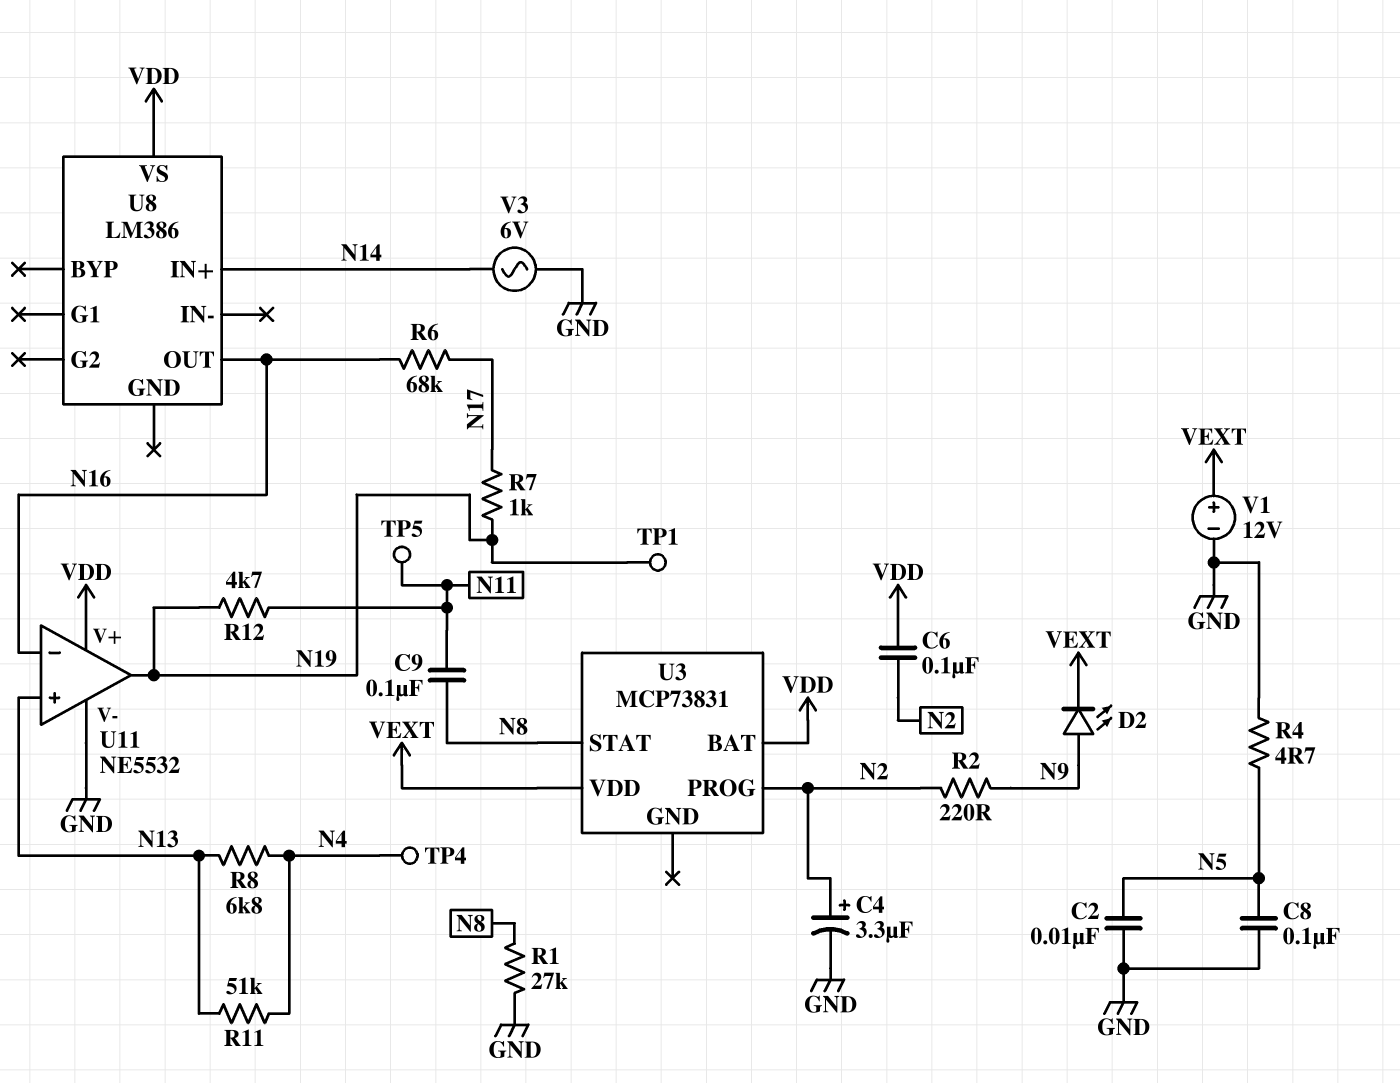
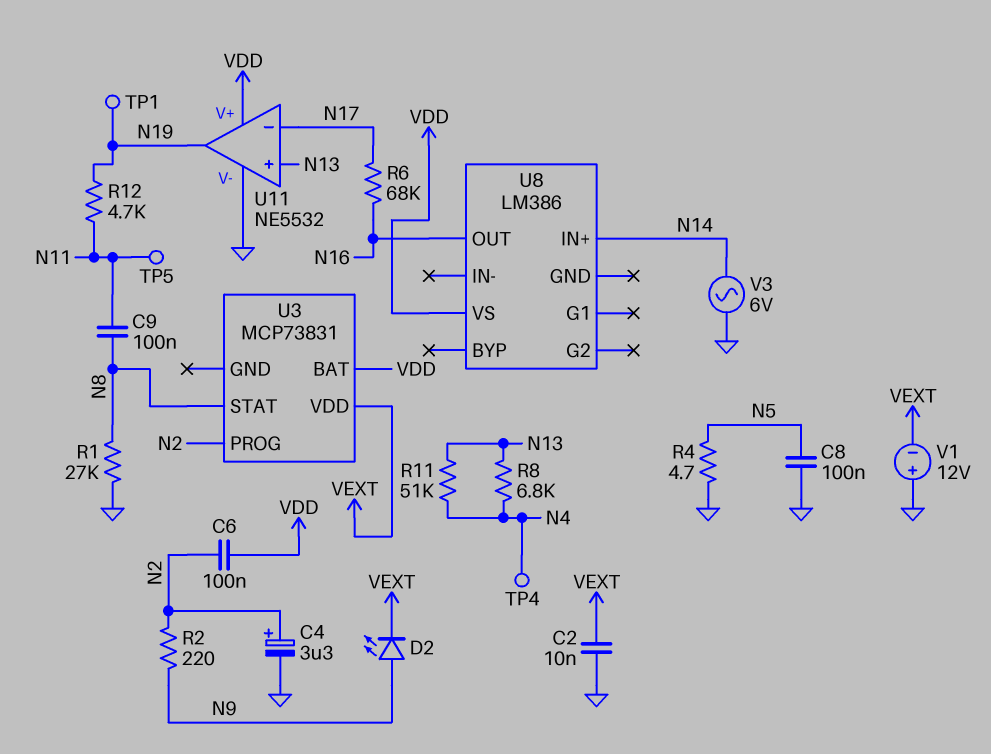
C2: 10nF (GND, N5) -> 10nF (GND, VEXT)
R7: 1k (N17, N19) -> none
U11 pin in-: N16 -> N17
V1: 12V (plus VEXT, minus GND) -> 12V (plus GND, minus VEXT)

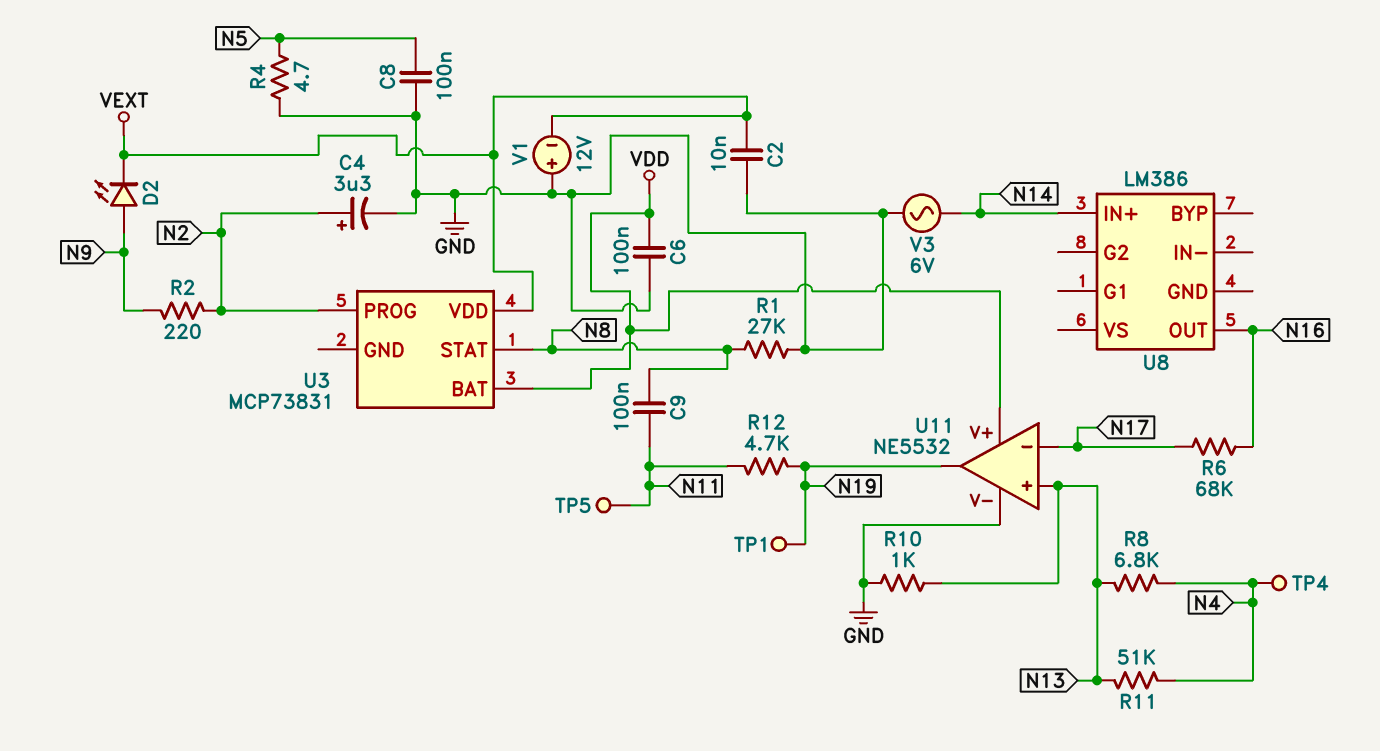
C6: 100nF (N2, VDD) -> 100nF (GND, VDD)
R10: none -> 1k (GND, N13)
U8 pin VS: VDD -> none

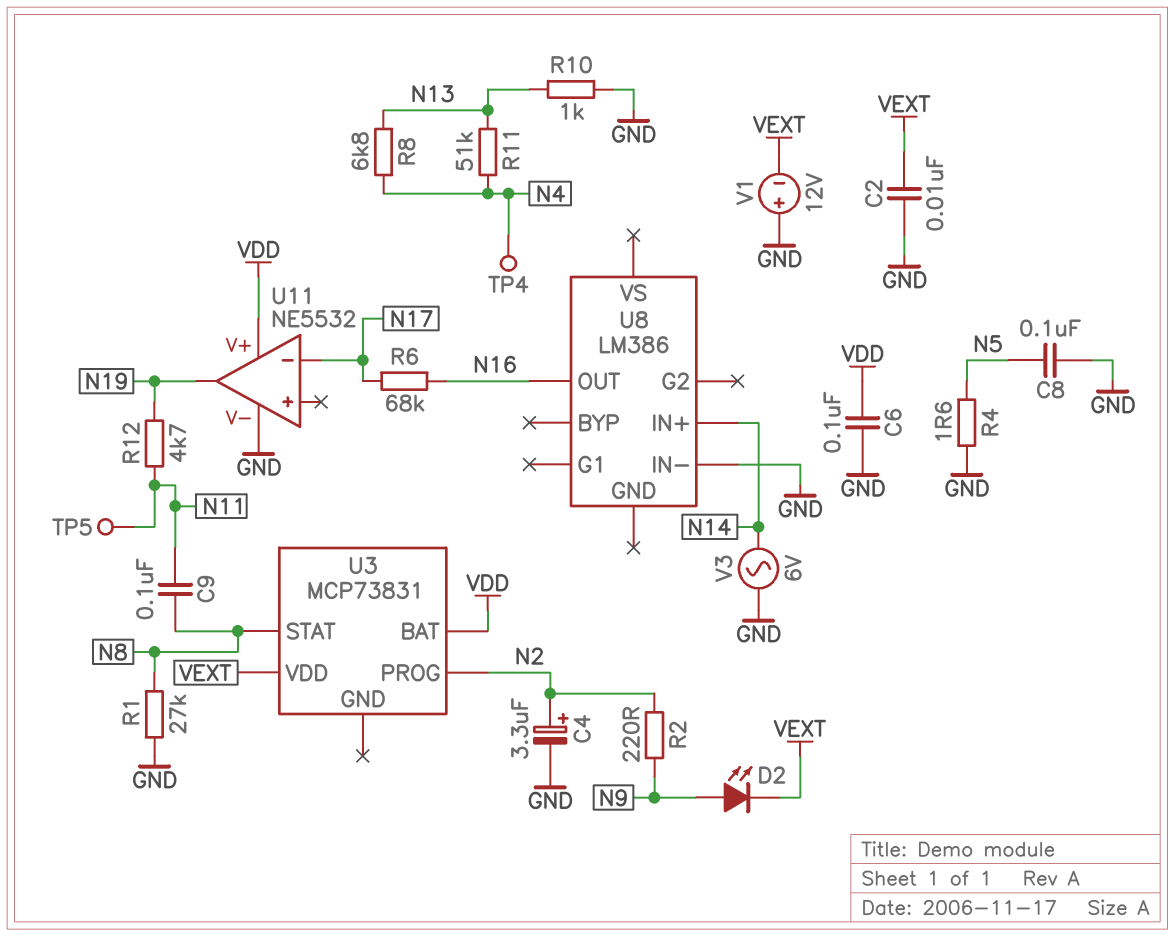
R4: 4.7 (GND, N5) -> 1.6 (GND, N5)
TP1: test point (N19) -> none
U8 pin IN-: none -> GND
U11 pin in+: N13 -> none

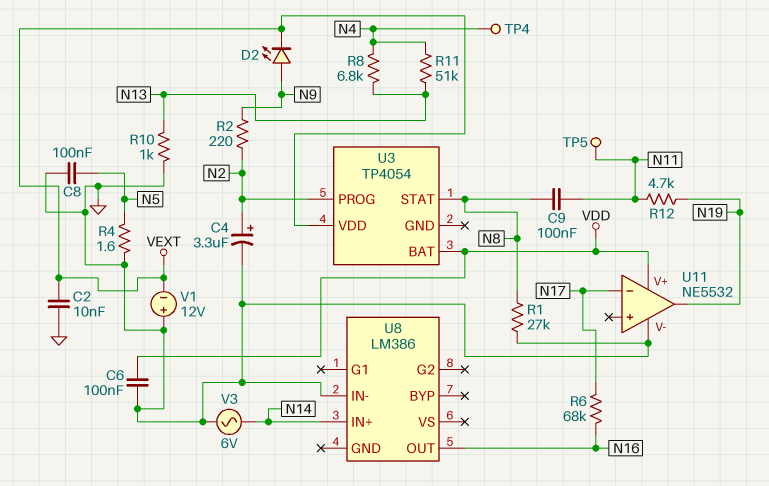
U3: MCP73831 -> TP4054

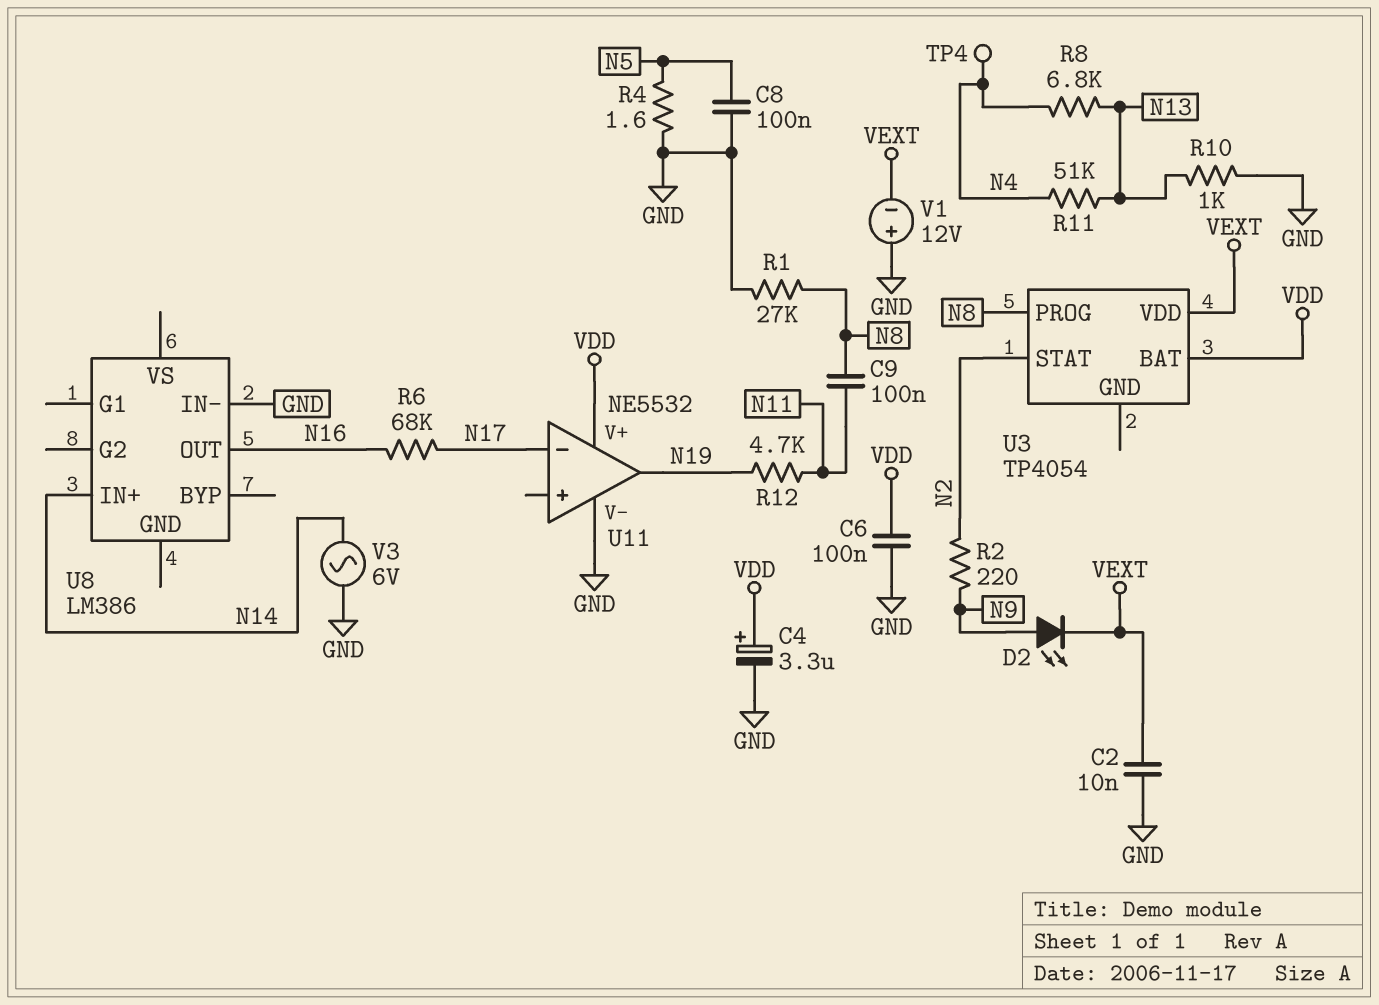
C4: 3.3uF (plus N2, minus GND) -> 3.3uF (plus VDD, minus GND)
TP5: test point (N11) -> none
U3 pin PROG: N2 -> N8
U3 pin STAT: N8 -> N2

